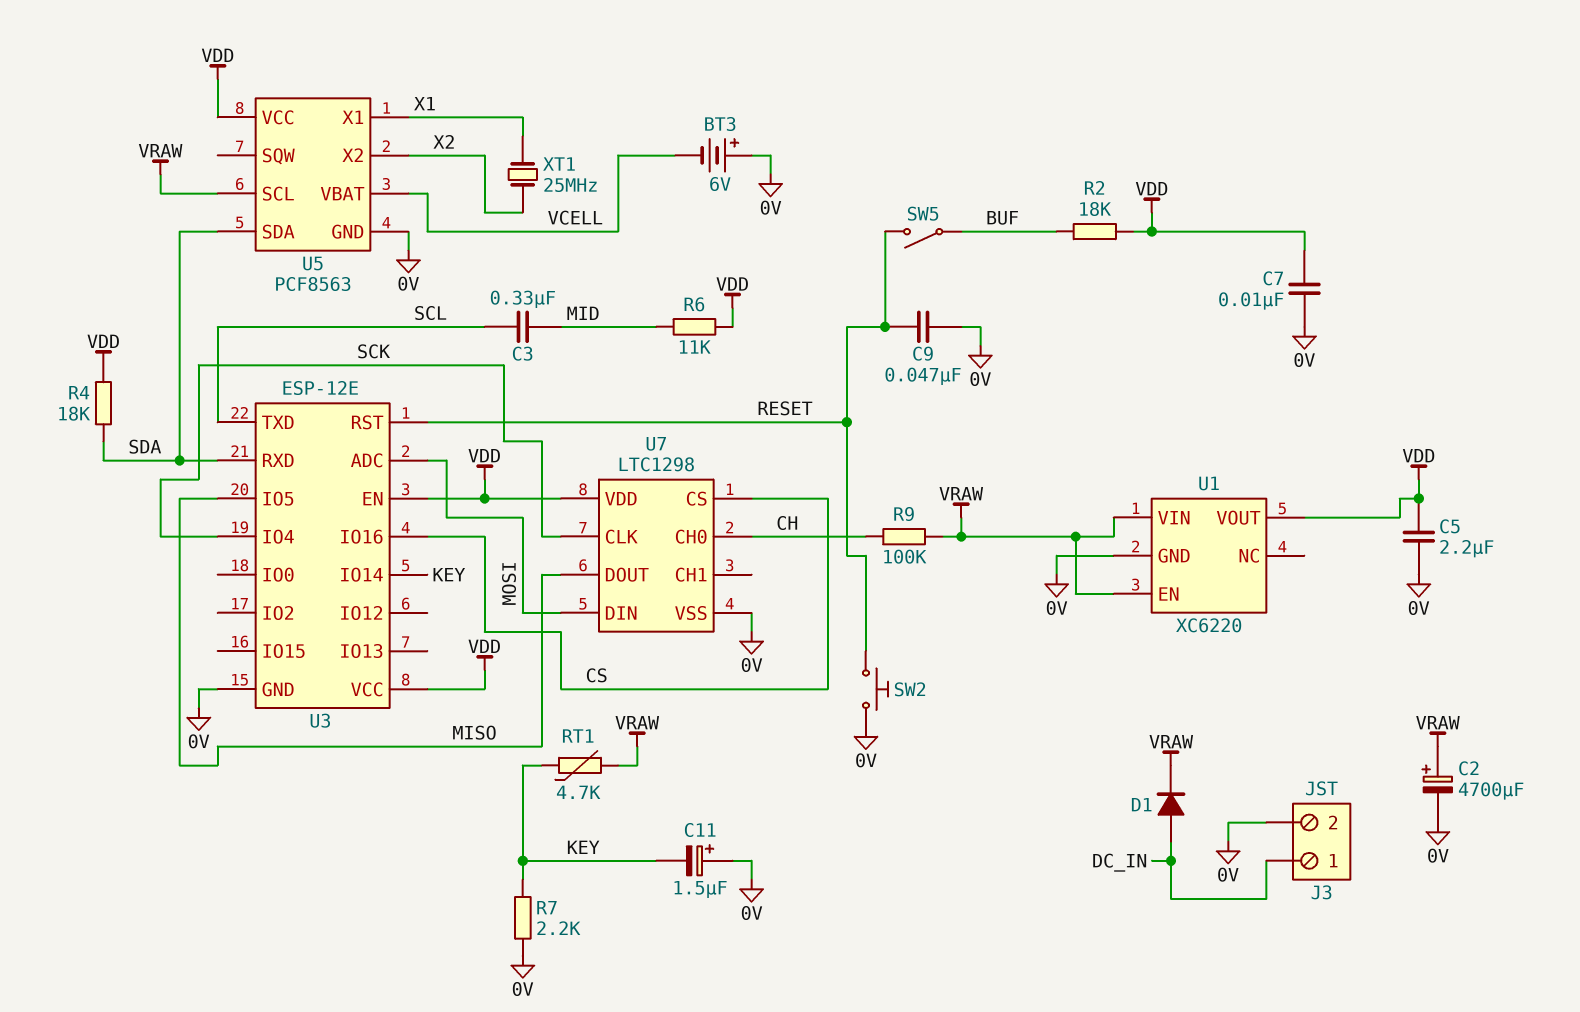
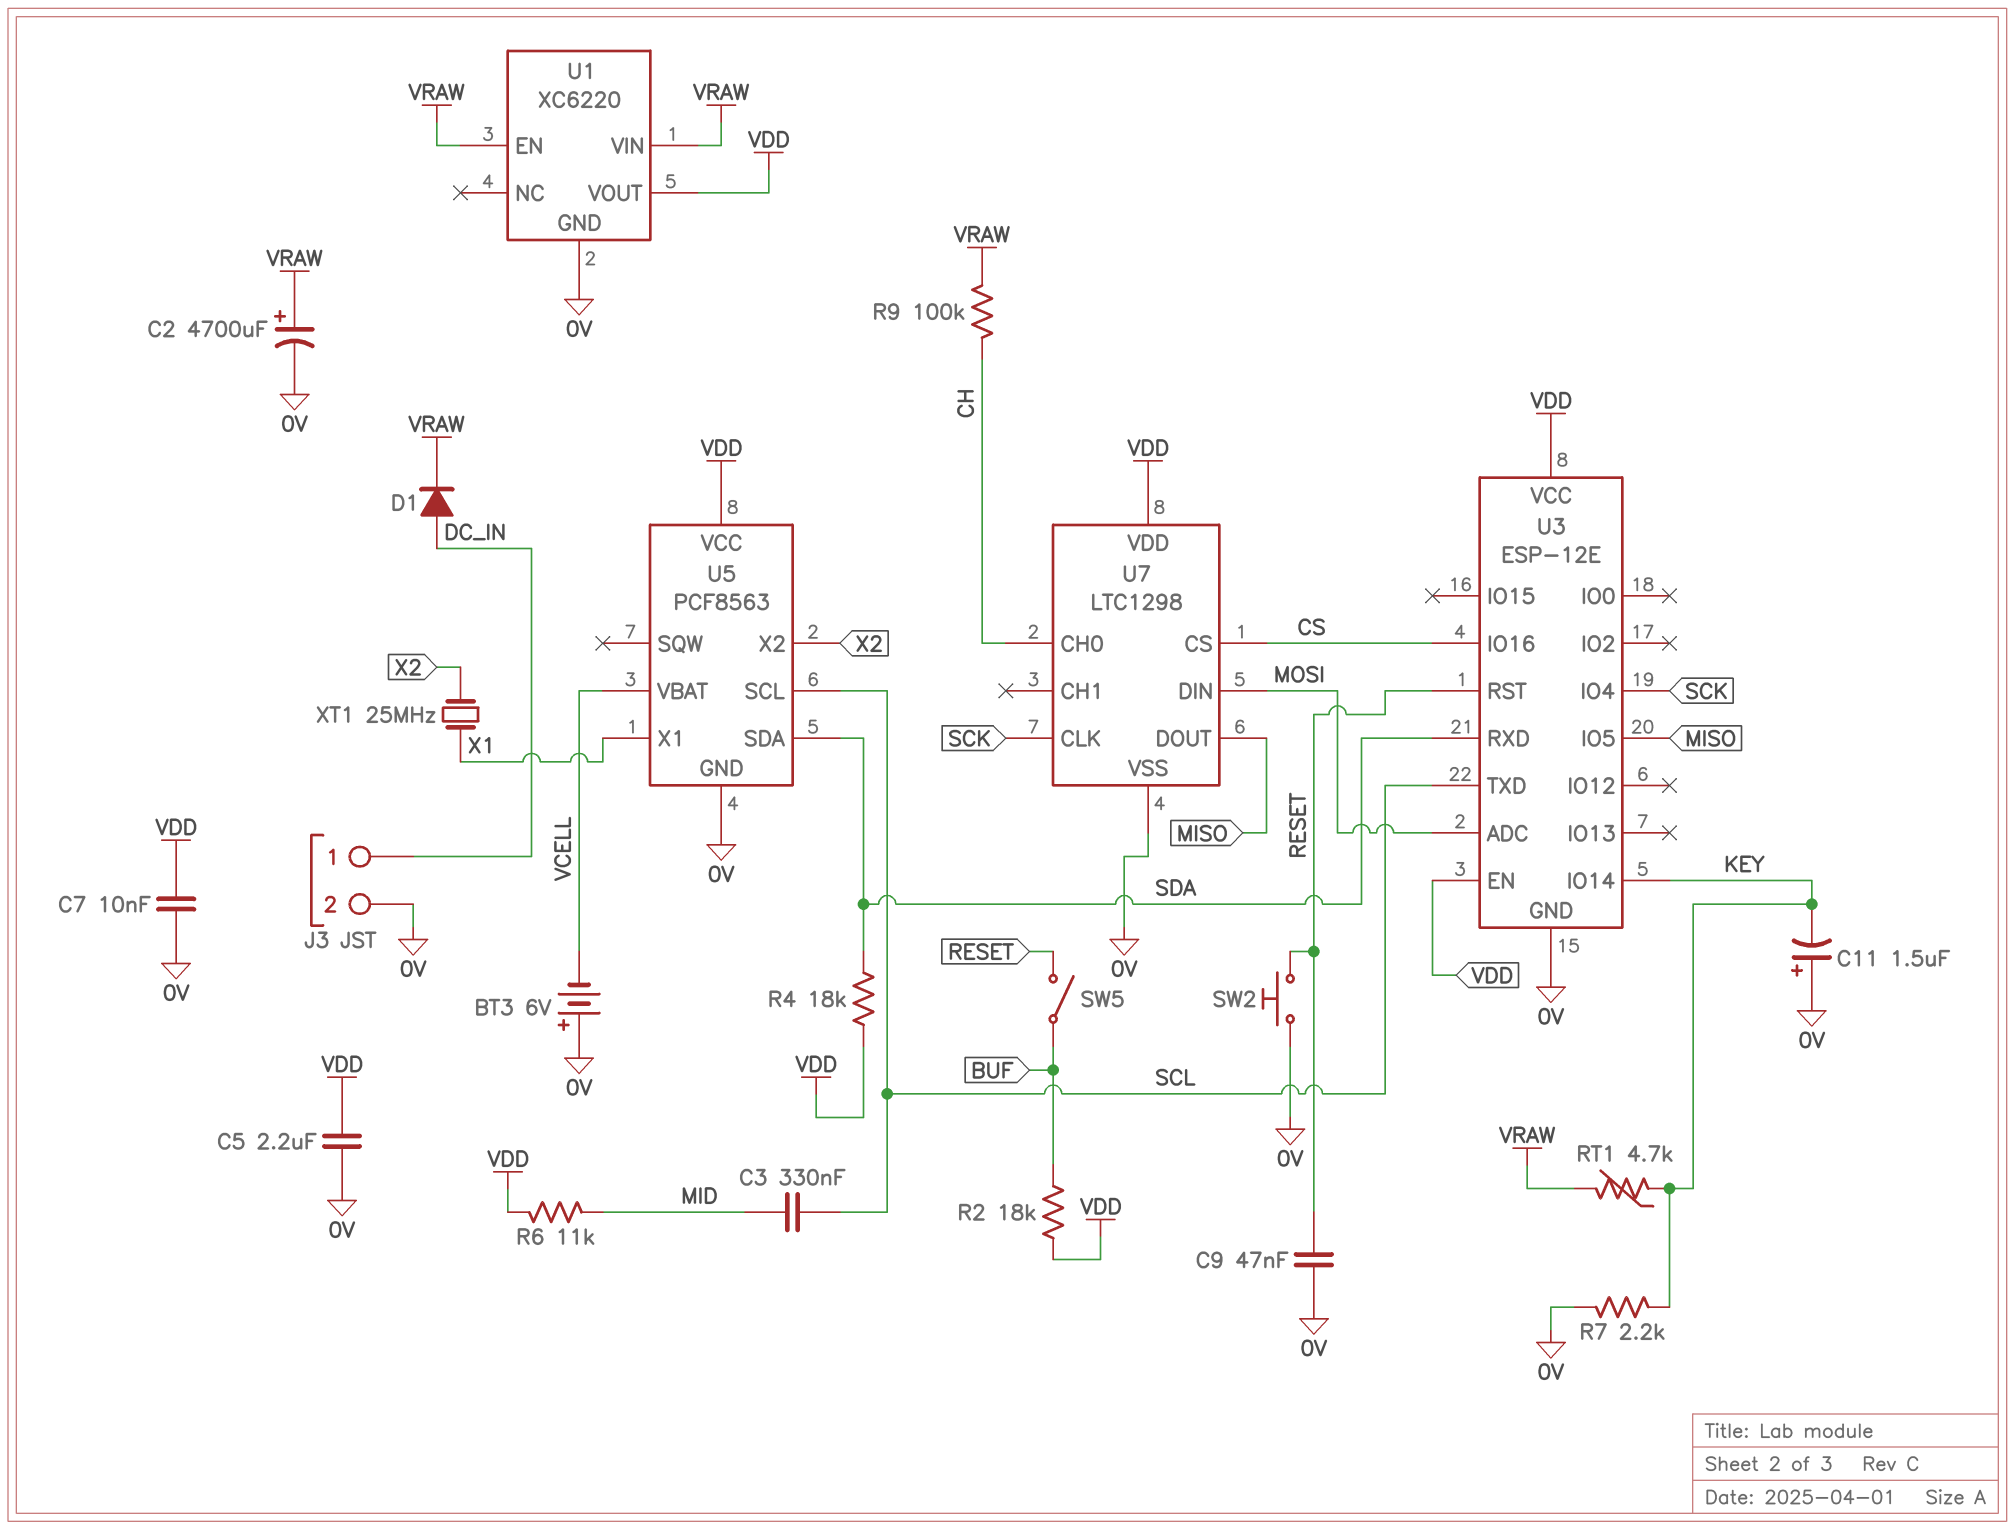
U5 pin SCL: VRAW -> SCL

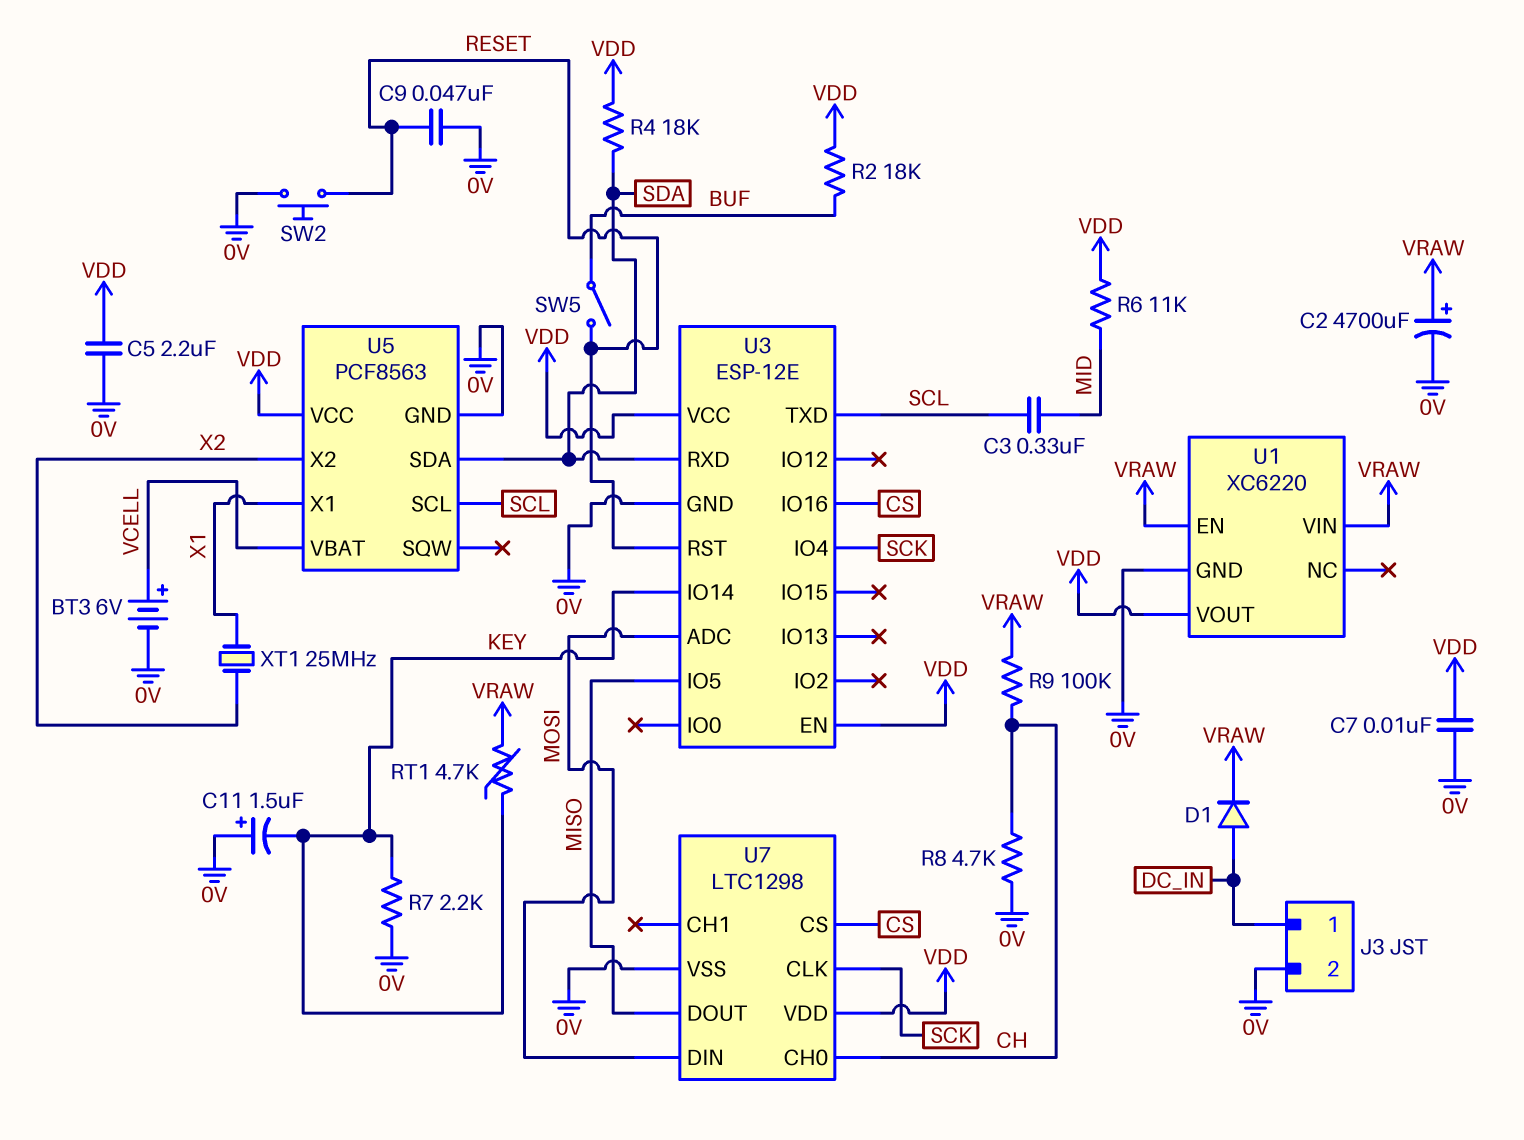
BT3: 6V (plus 0V, minus VCELL) -> 6V (plus VCELL, minus 0V)
R8: none -> 4.7k (0V, CH)

